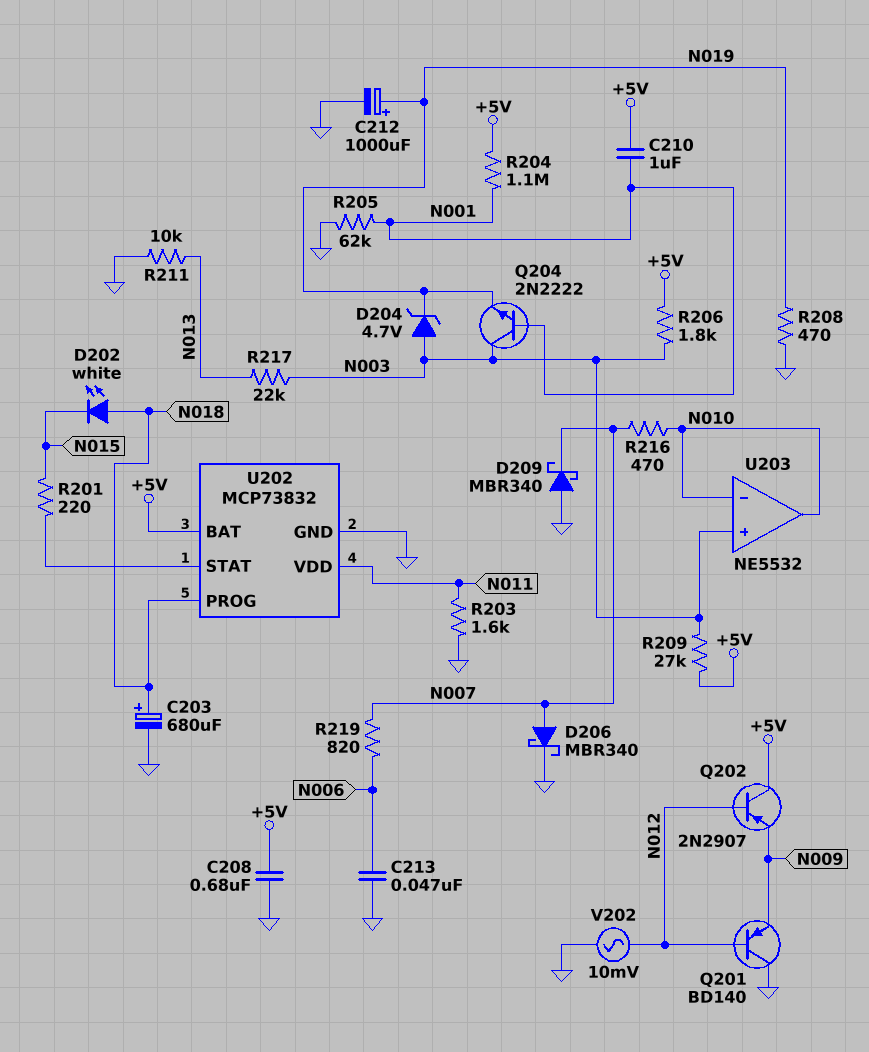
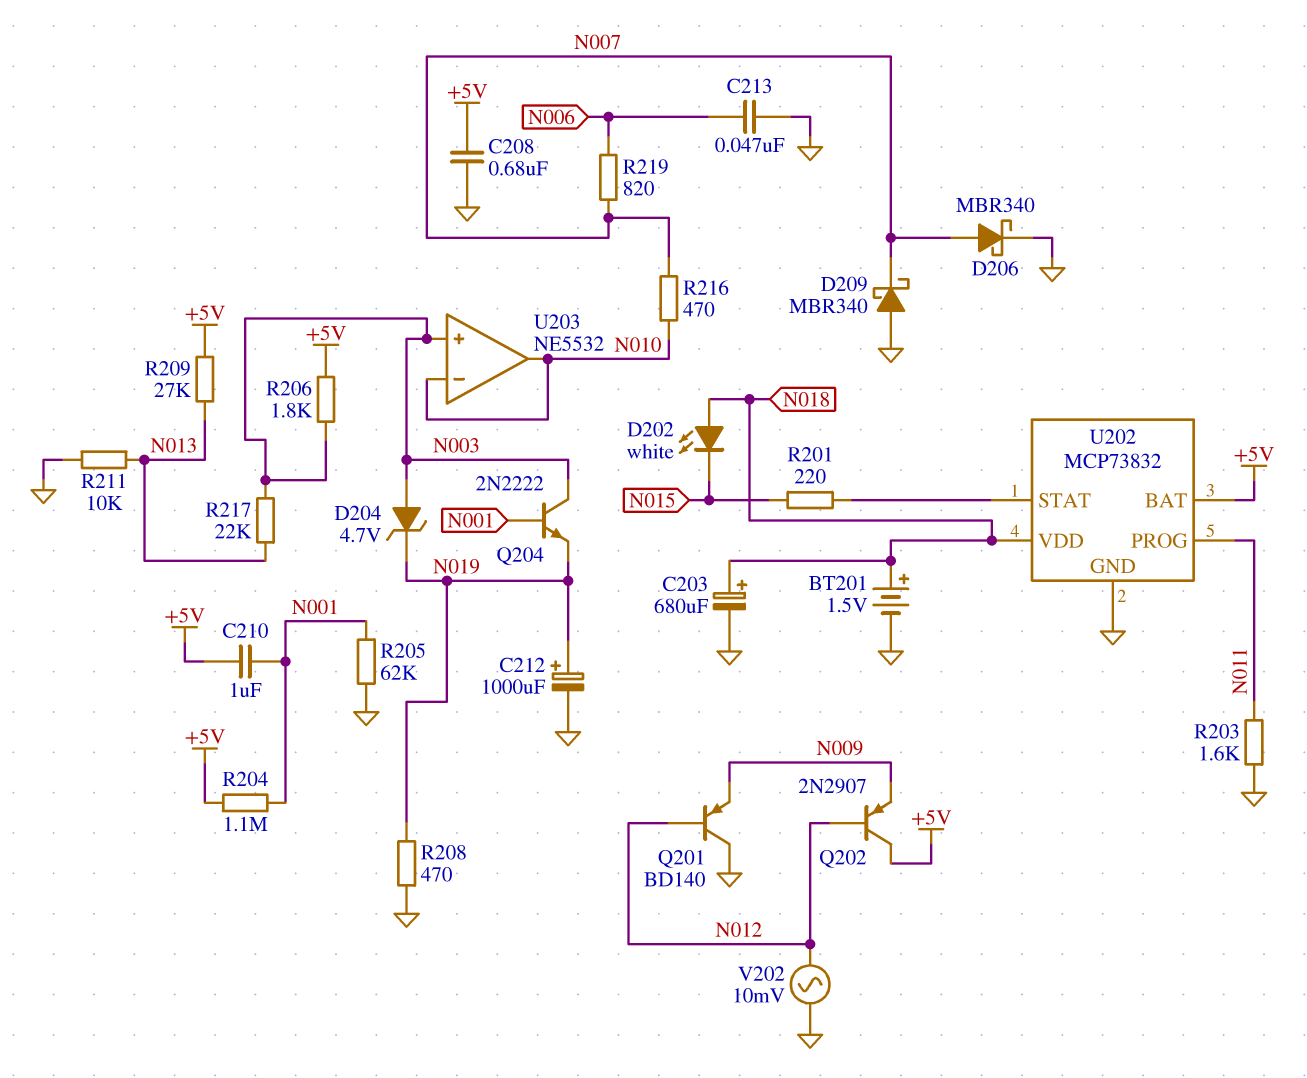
BT201: none -> 1.5V (plus N018, minus GND)
R209: 27k (+5V, N003) -> 27k (+5V, N013)
U202 pin PROG: N018 -> N011
U202 pin VDD: N011 -> N018

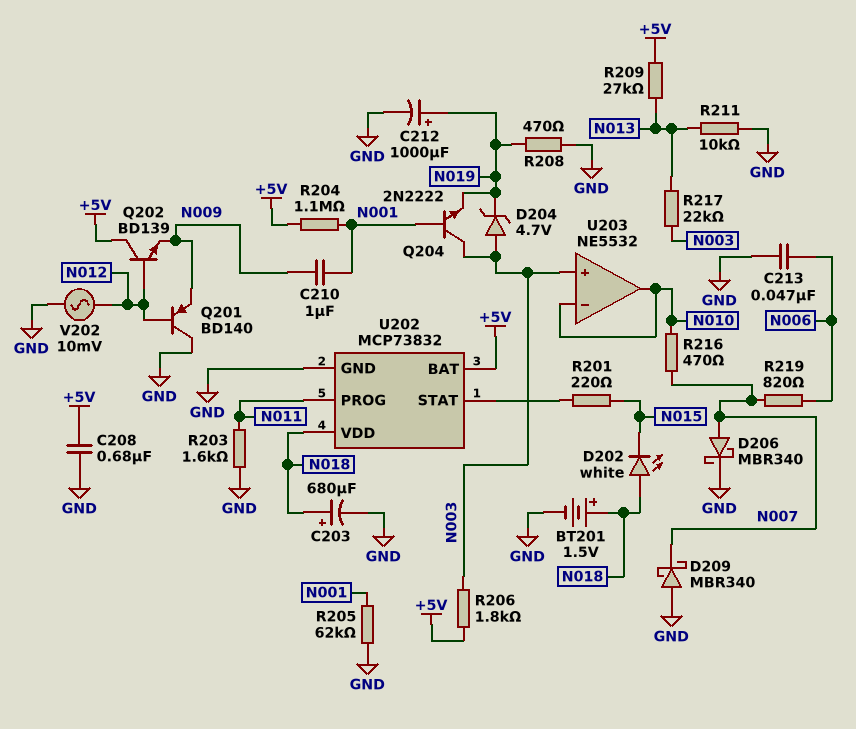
C210: 1uF (+5V, N001) -> 1uF (N001, N009)
Q202: PNP 2N2907 (B N012, C +5V, E N009) -> NPN BD139 (B N012, C +5V, E N009)

